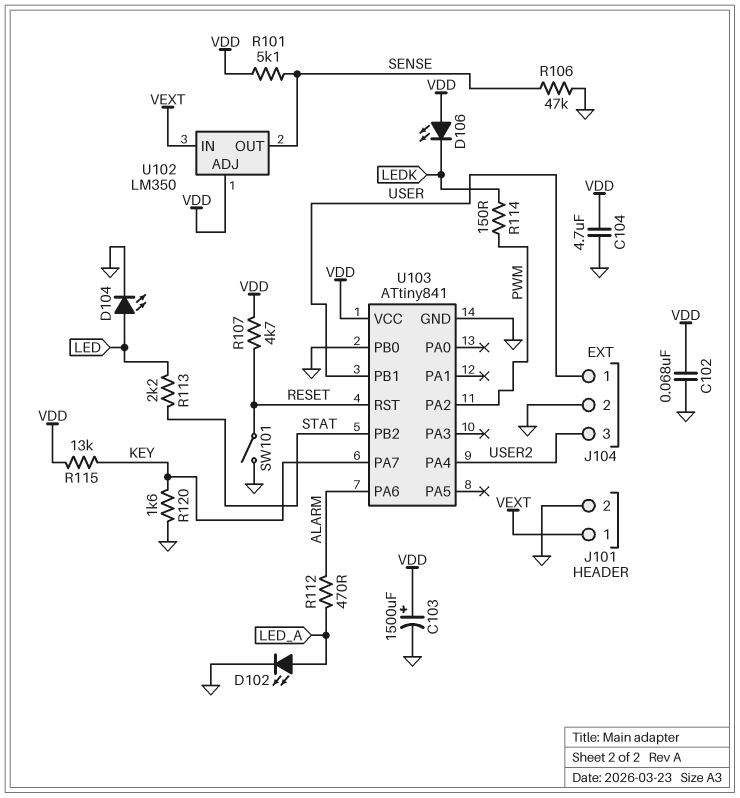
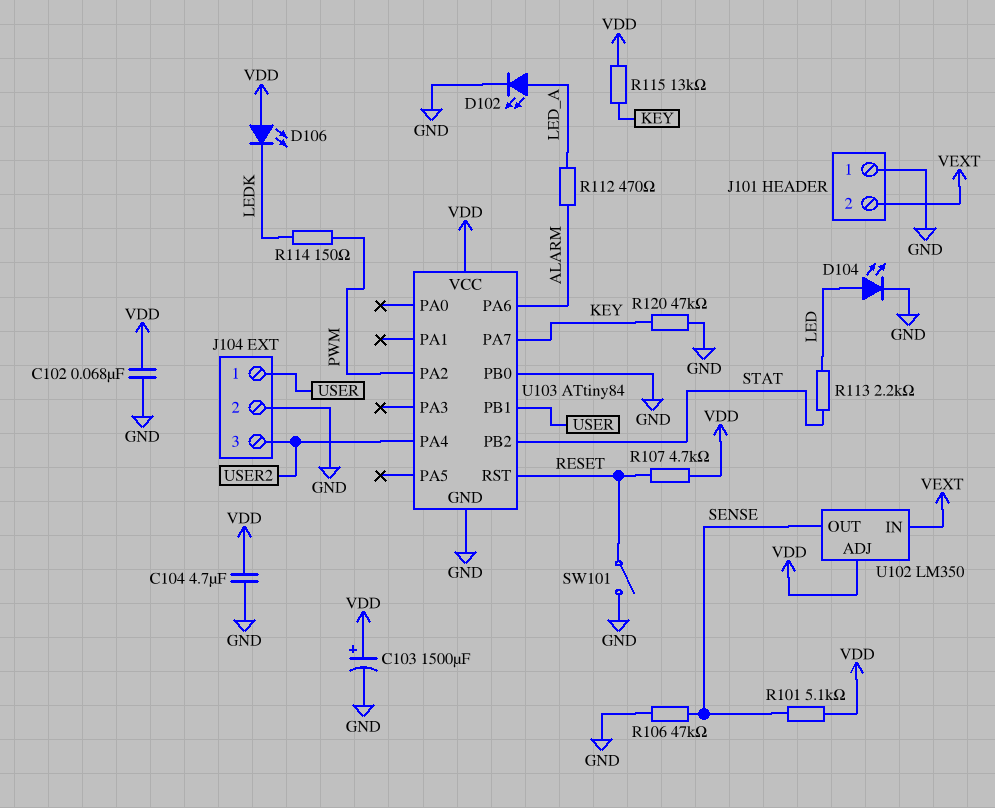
J101 pin 1: VEXT -> GND
J101 pin 2: GND -> VEXT
R120: 1.6k (GND, KEY) -> 47k (GND, KEY)
U103: ATtiny841 -> ATtiny84

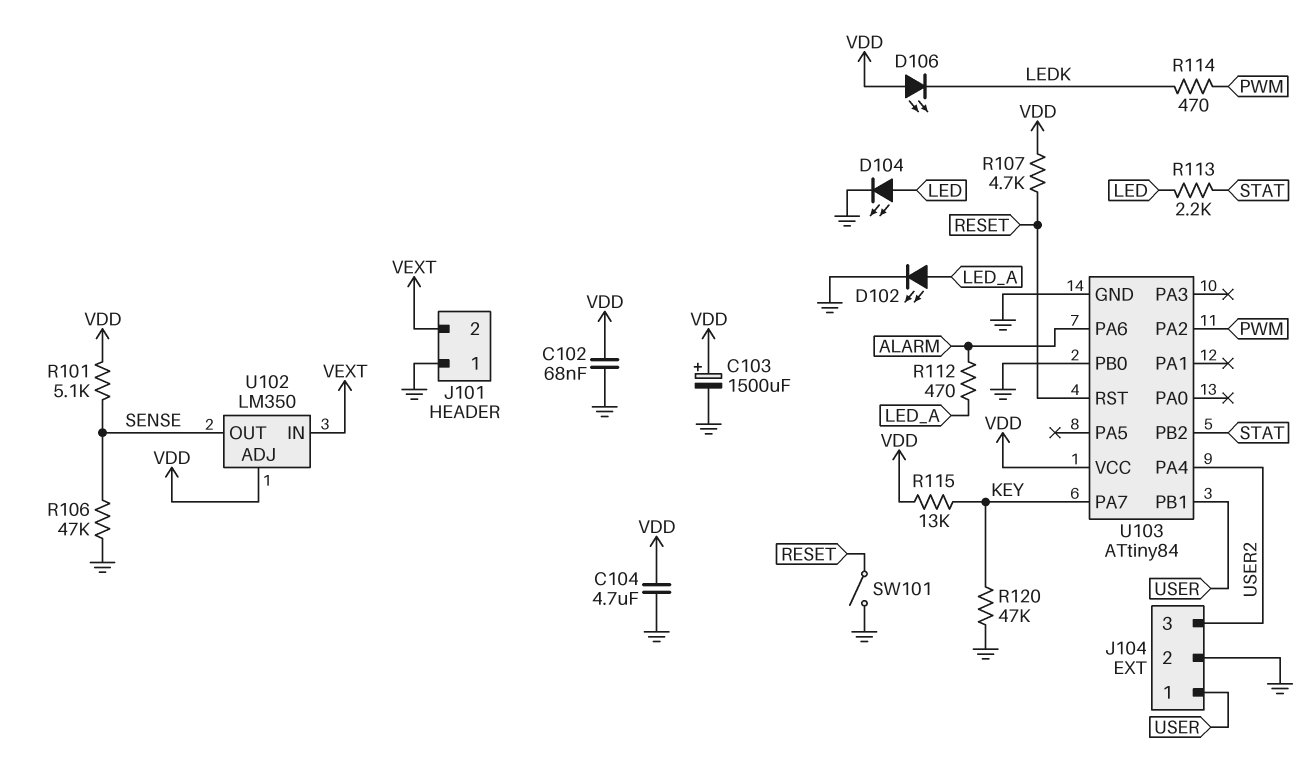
R114: 150 (LEDK, PWM) -> 470 (LEDK, PWM)

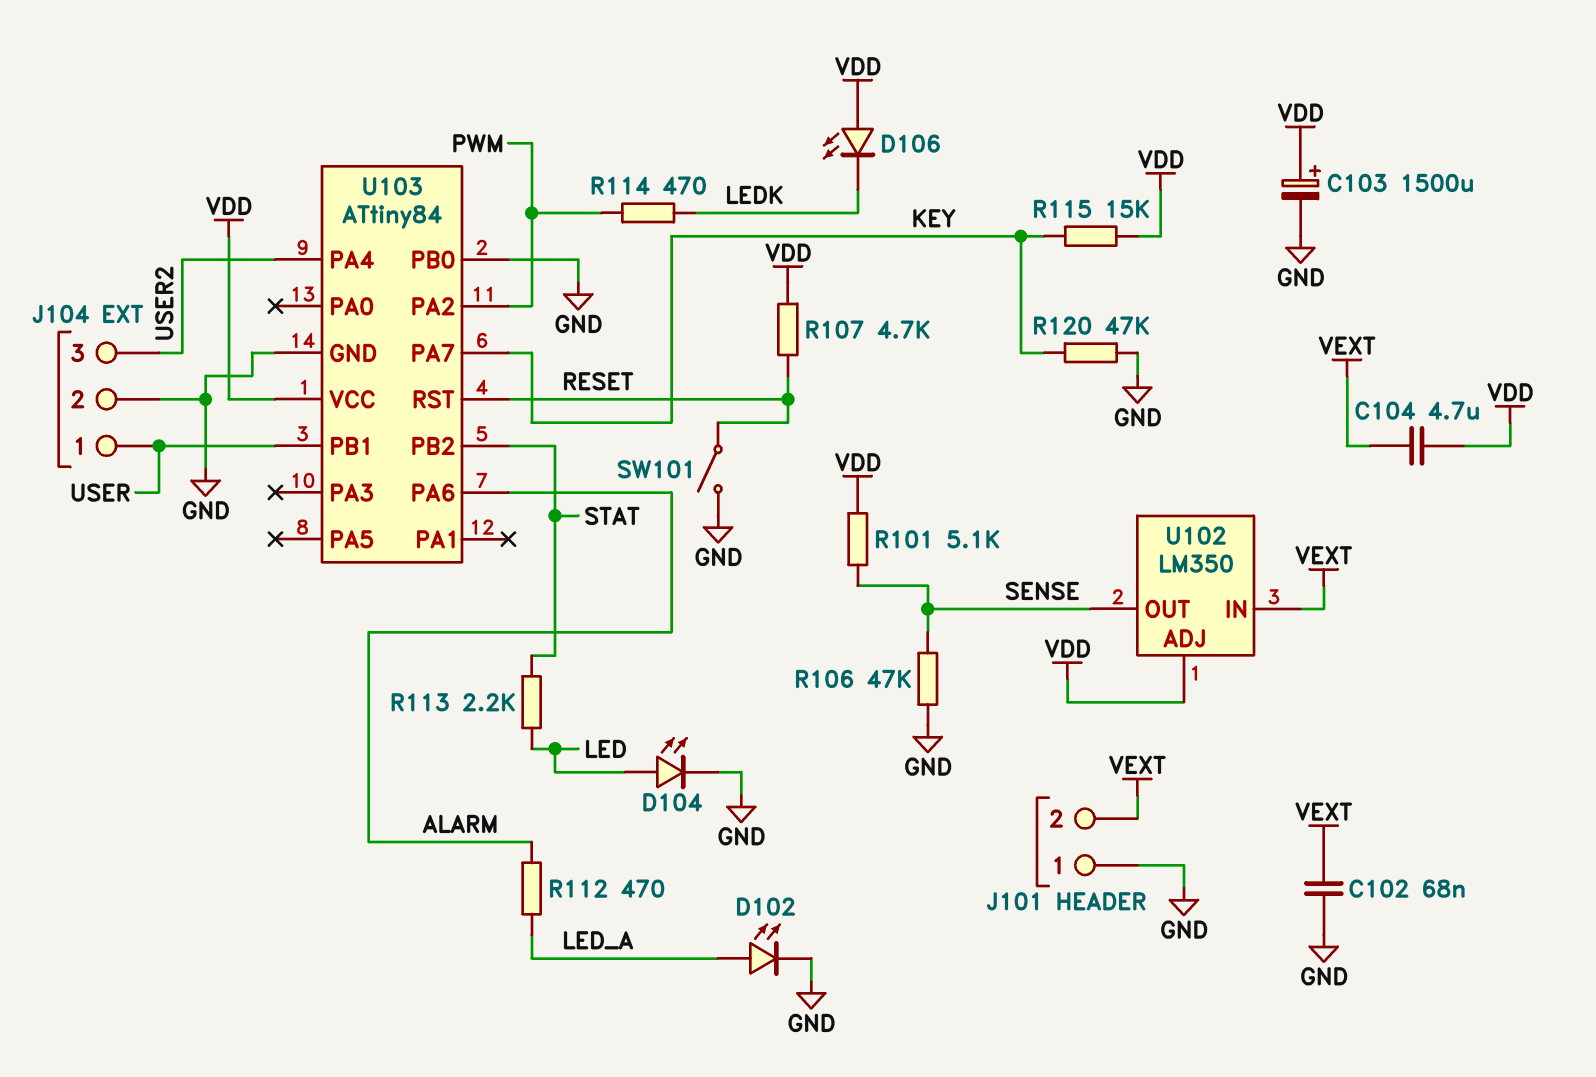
C102: 68nF (GND, VDD) -> 68nF (GND, VEXT)
C104: 4.7uF (GND, VDD) -> 4.7uF (VDD, VEXT)
R115: 13k (KEY, VDD) -> 15k (KEY, VDD)

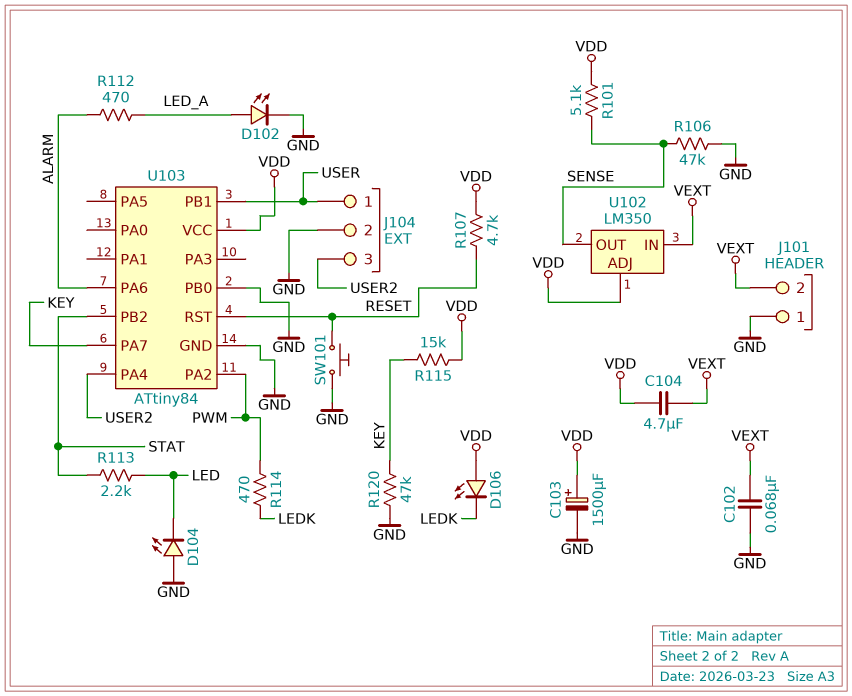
D104: LED (A LED, K GND) -> LED (A GND, K LED)
SW101: switch (GND, RESET) -> button (GND, RESET)

